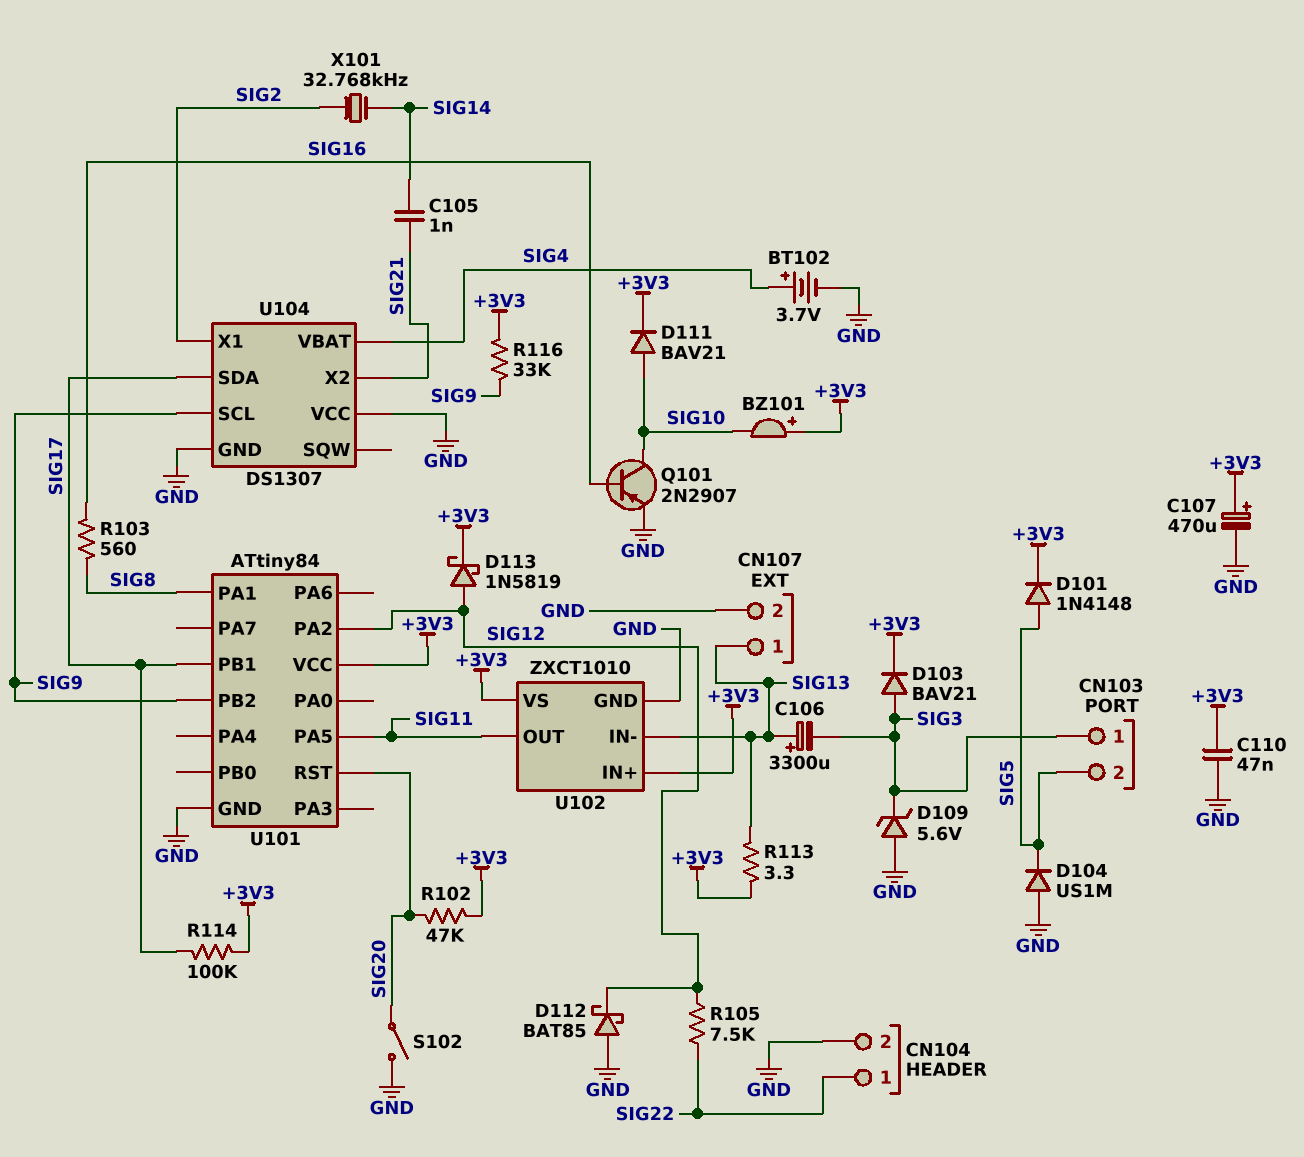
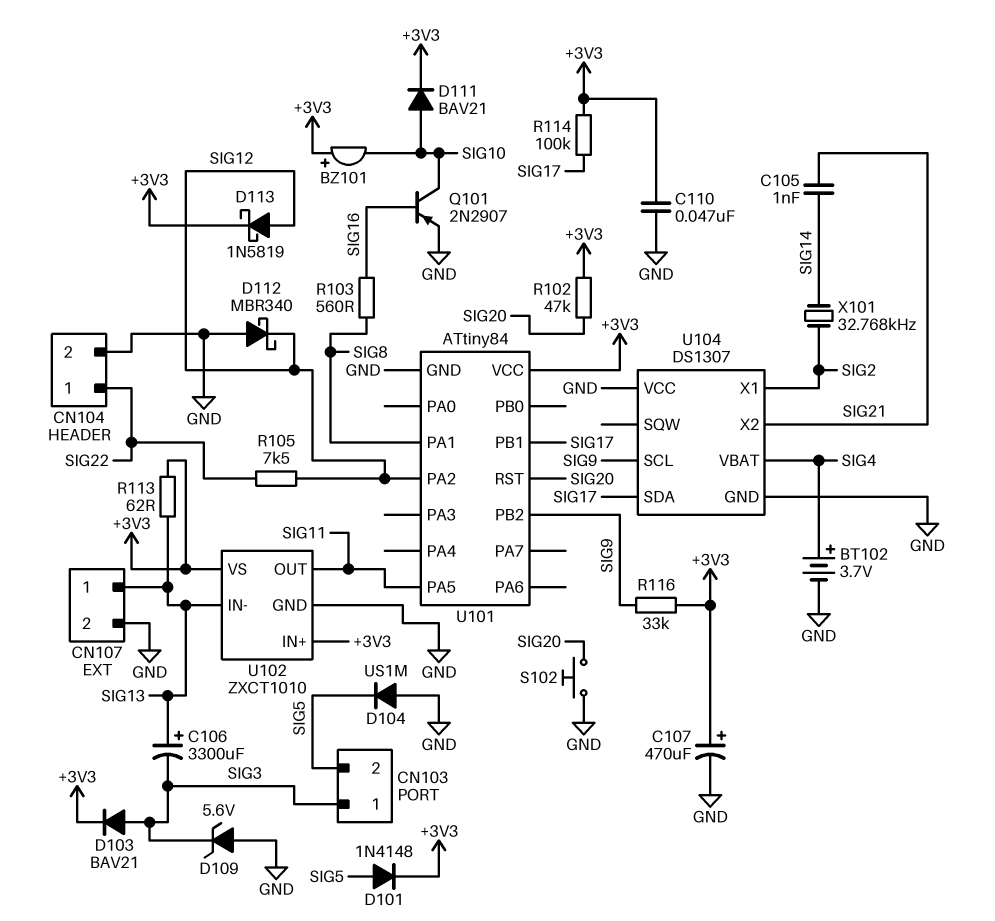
D112: schottky BAT85 (A GND, K SIG12) -> schottky MBR340 (A GND, K SIG12)
R113: 3.3 (+3V3, SIG13) -> 62 (+3V3, SIG13)
S102: switch (GND, SIG20) -> button (GND, SIG20)

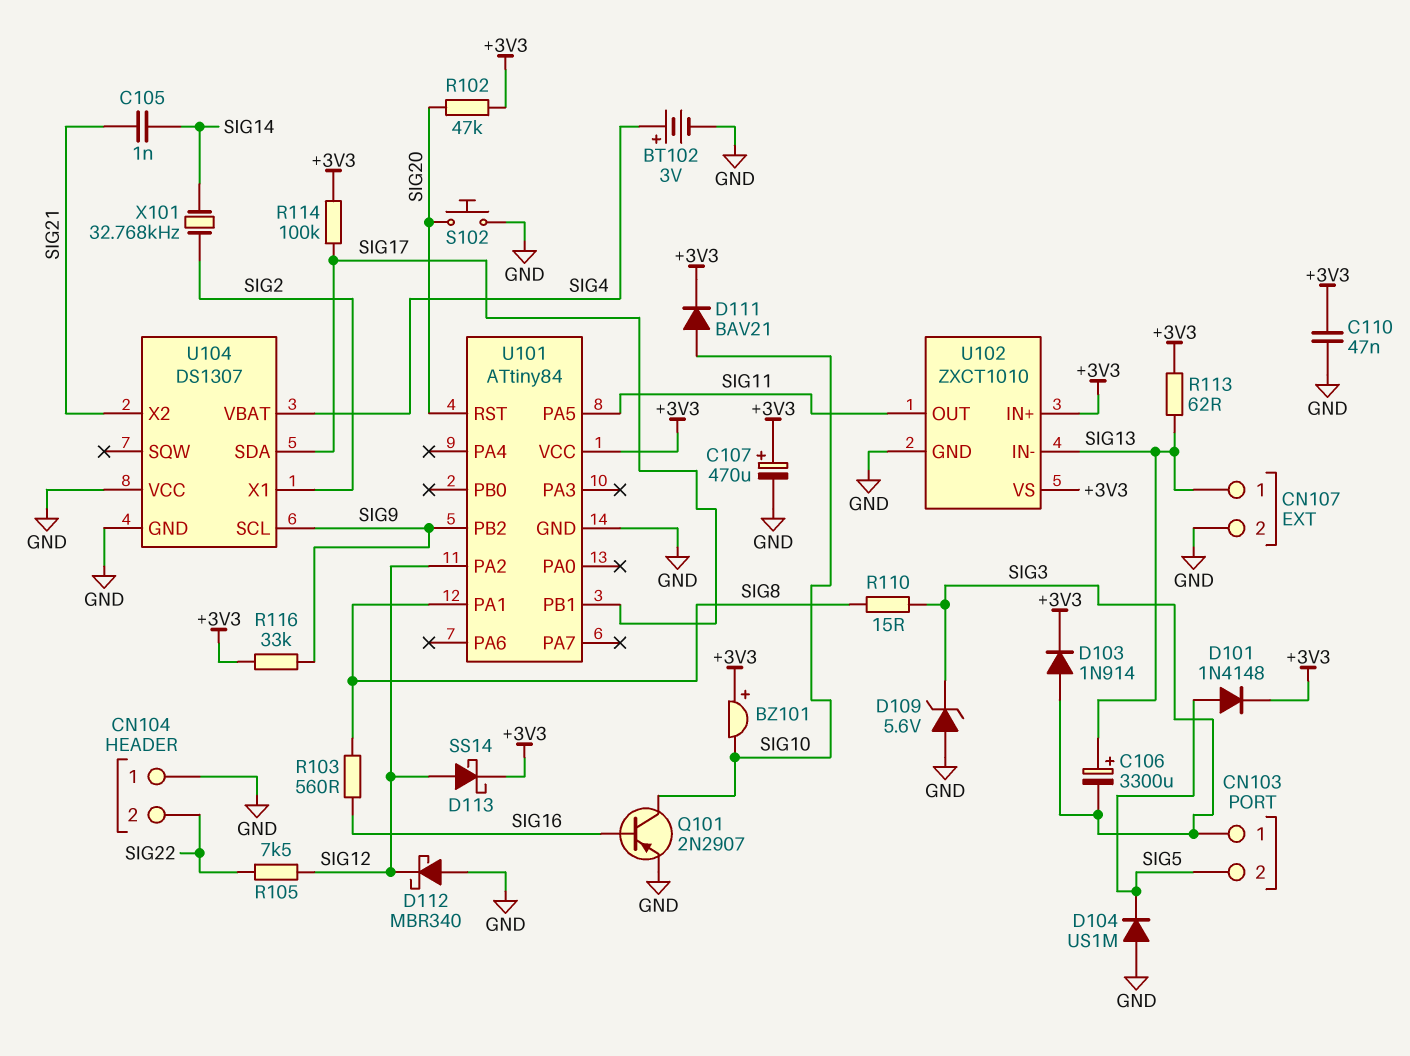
BT102: 3.7V (plus SIG4, minus GND) -> 3V (plus SIG4, minus GND)
CN104 pin 1: SIG22 -> GND
CN104 pin 2: GND -> SIG22
D103: diode BAV21 (A SIG3, K +3V3) -> diode 1N914 (A SIG3, K +3V3)
D113: schottky 1N5819 (A SIG12, K +3V3) -> schottky SS14 (A SIG12, K +3V3)
R110: none -> 15 (SIG3, SIG8)

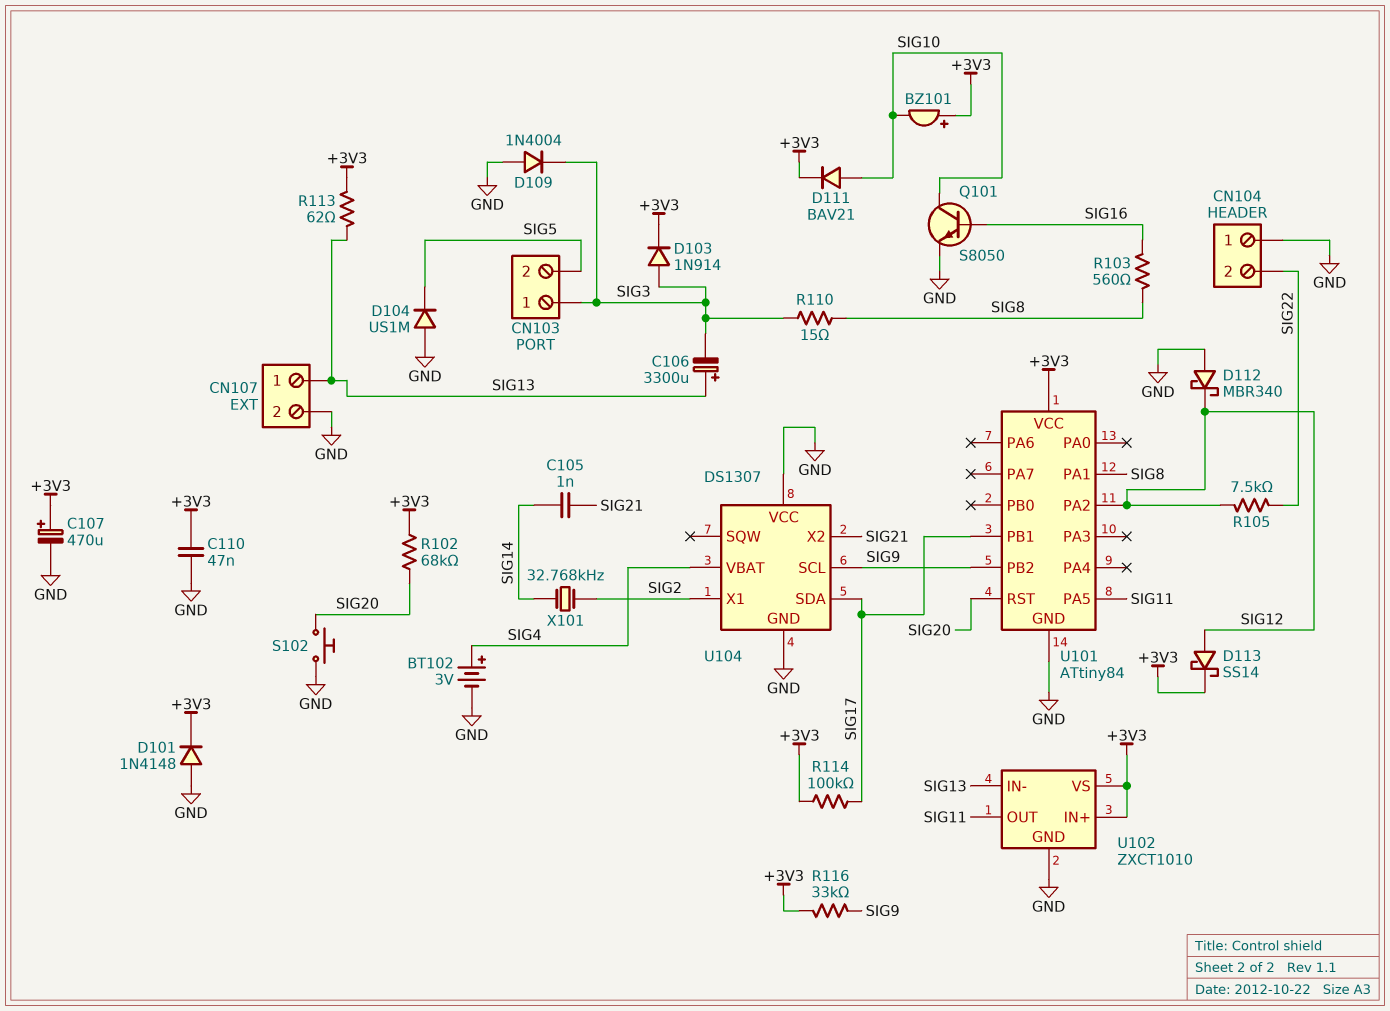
D101: diode 1N4148 (A SIG5, K +3V3) -> diode 1N4148 (A GND, K +3V3)
D109: zener 5.6V (A GND, K SIG3) -> diode 1N4004 (A GND, K SIG3)
Q101: PNP 2N2907 (B SIG16, C SIG10, E GND) -> NPN S8050 (B SIG16, C SIG10, E GND)
R102: 47k (+3V3, SIG20) -> 68k (+3V3, SIG20)

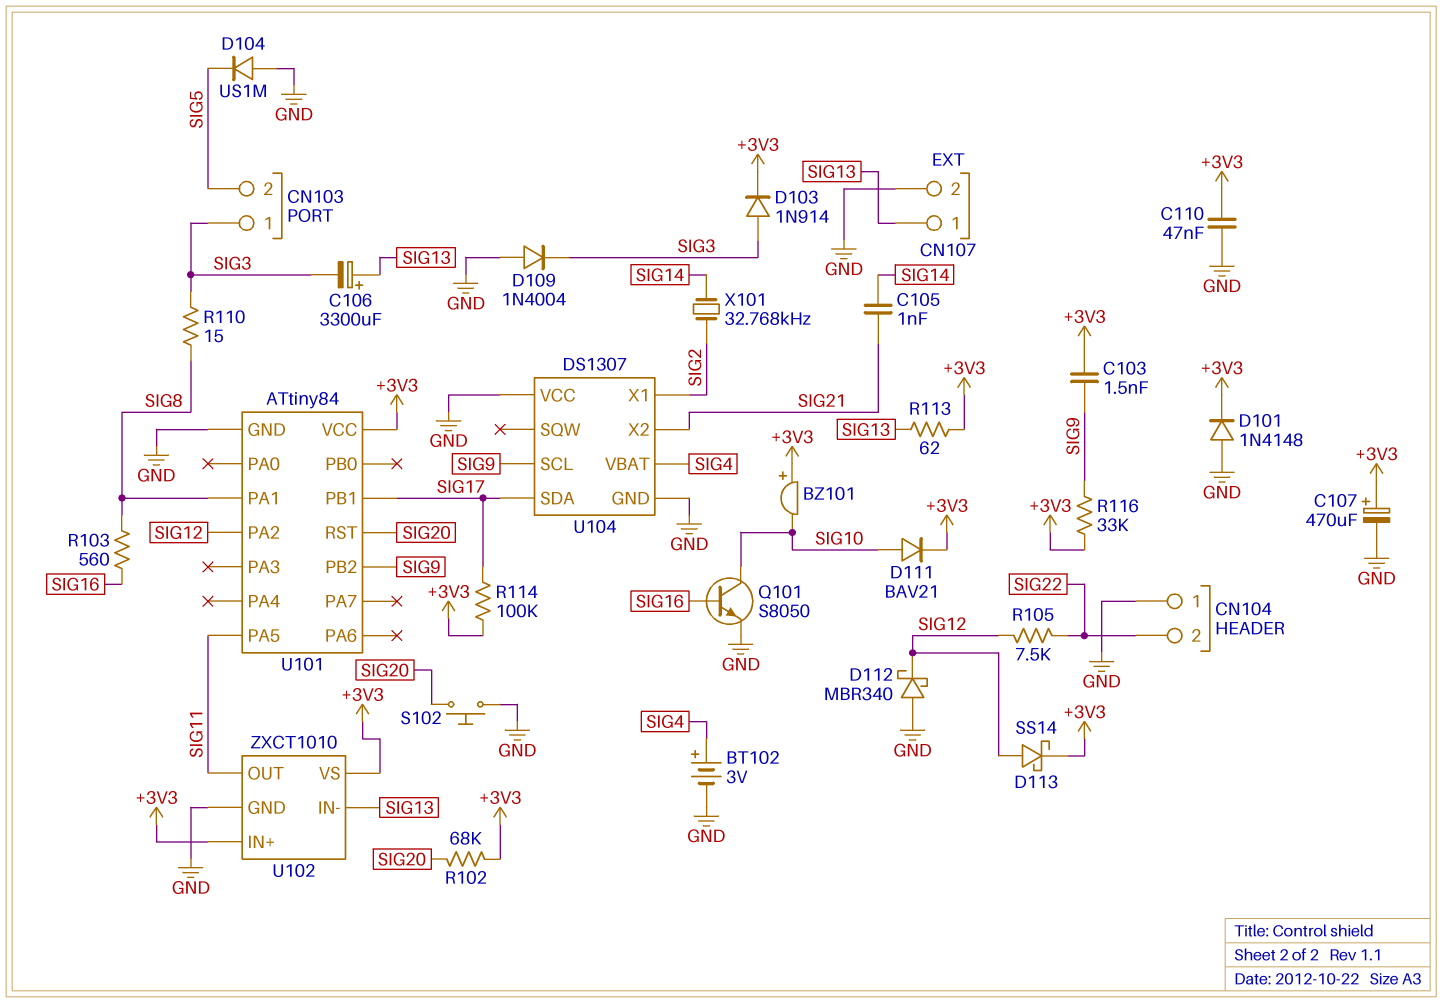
C103: none -> 1.5nF (+3V3, SIG9)

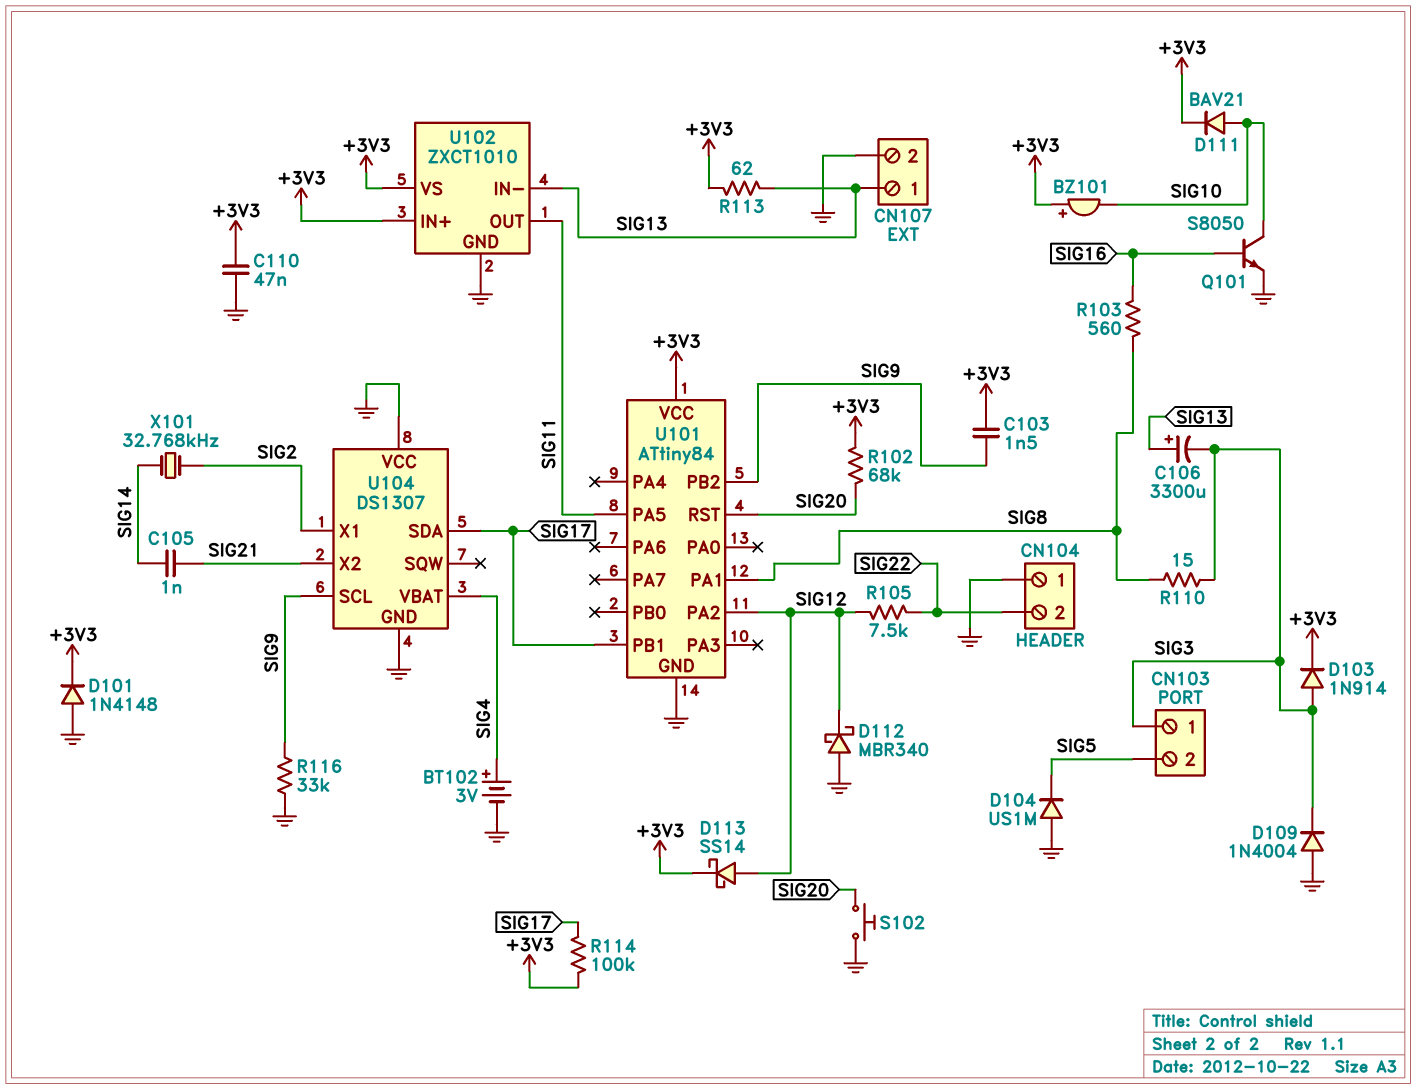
C107: 470uF (plus +3V3, minus GND) -> none
R116: 33k (+3V3, SIG9) -> 33k (GND, SIG9)

